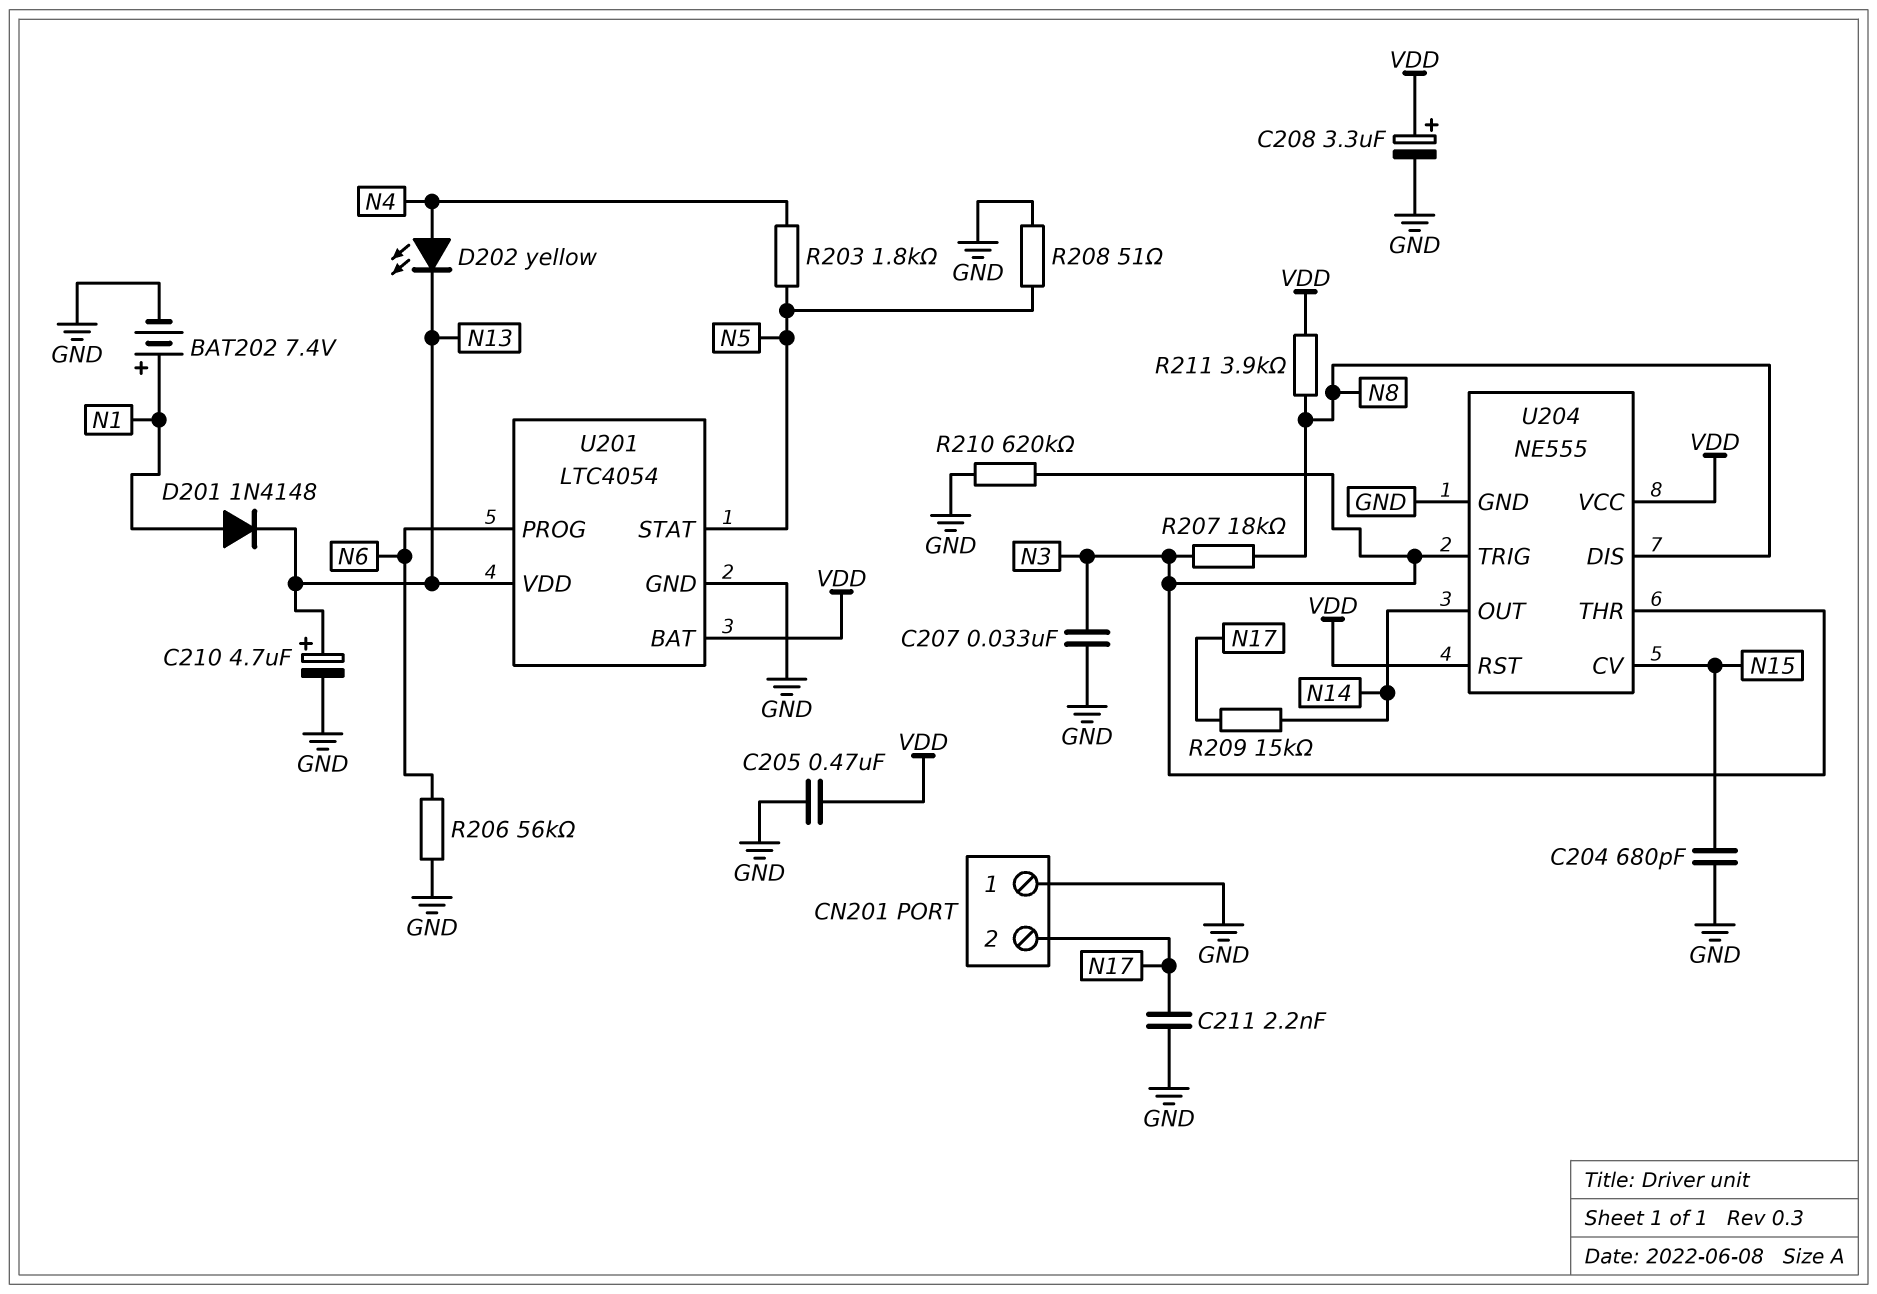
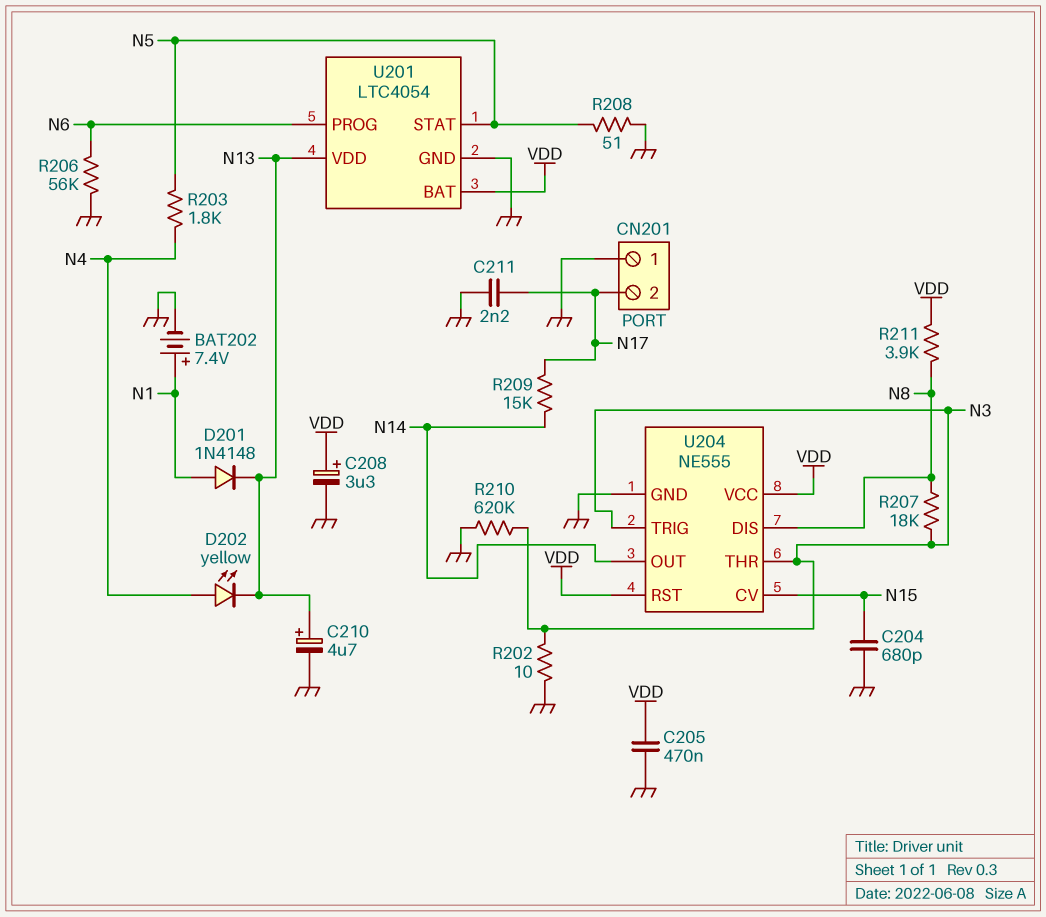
C207: 33nF (GND, N3) -> none
R202: none -> 10 (GND, N3)

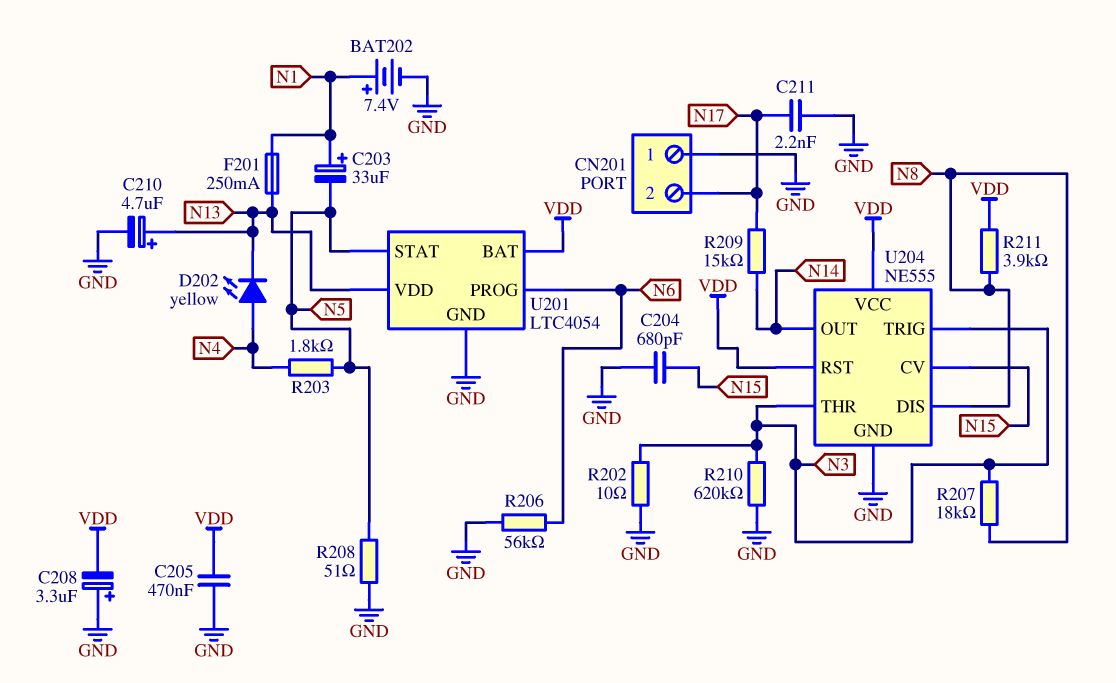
C203: none -> 33uF (plus N1, minus N5)
C208: 3.3uF (plus VDD, minus GND) -> 3.3uF (plus GND, minus VDD)
D201: diode 1N4148 (A N1, K N13) -> none
F201: none -> 250mA (N1, N13)

